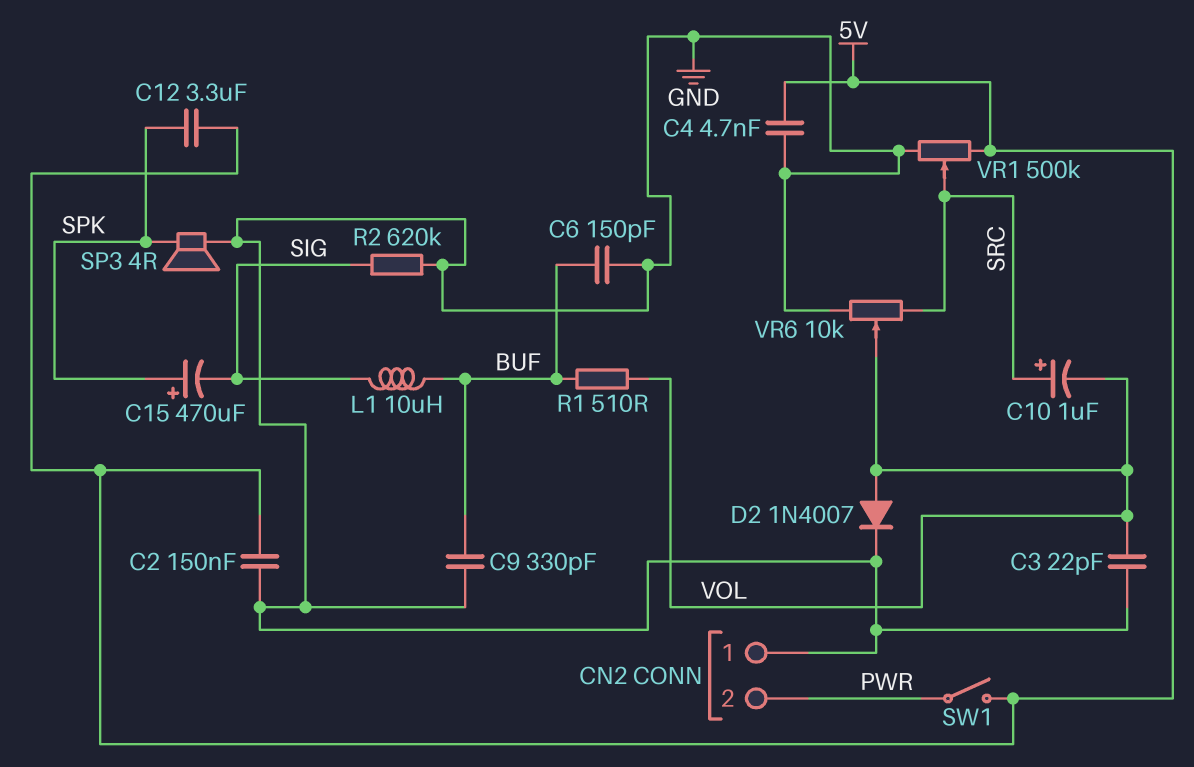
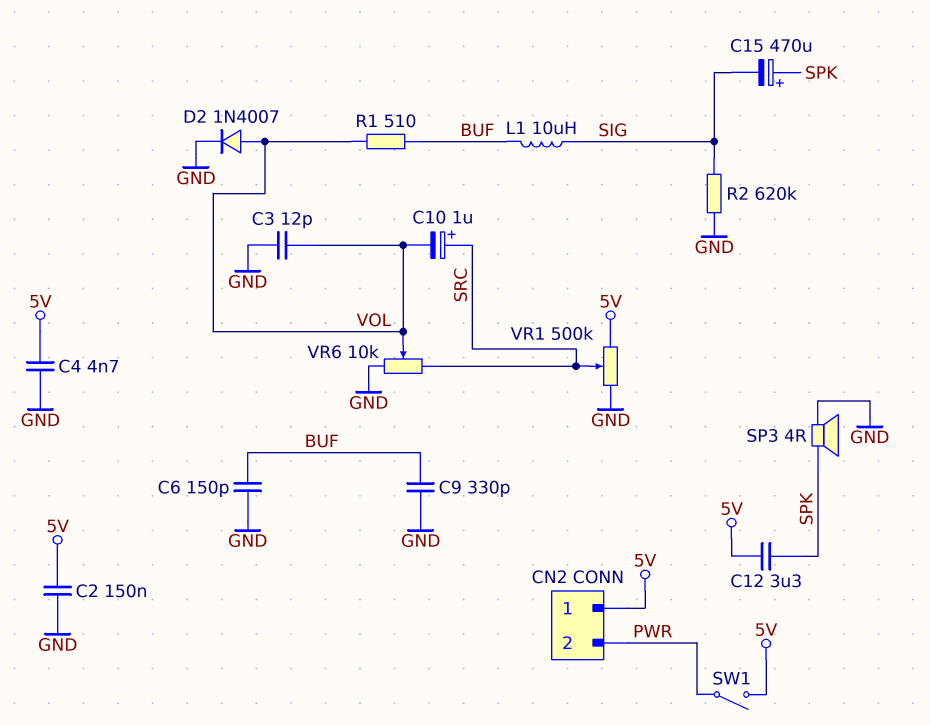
C3: 22pF (GND, VOL) -> 12pF (GND, VOL)
CN2 pin 1: GND -> 5V

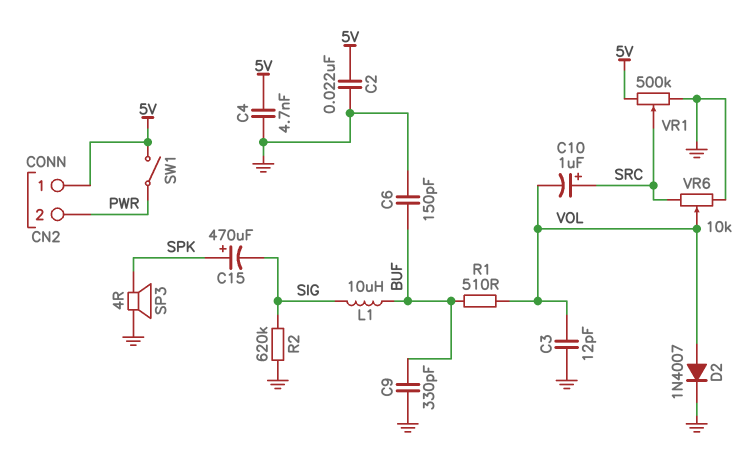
C2: 150nF (5V, GND) -> 22nF (5V, GND)
C12: 3.3uF (5V, SPK) -> none

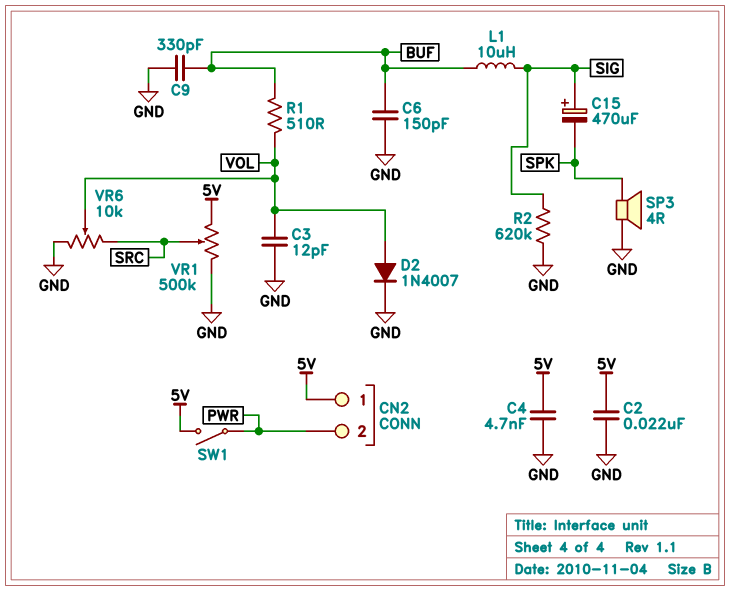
C10: 1uF (plus SRC, minus VOL) -> none
C15: 470uF (plus SPK, minus SIG) -> 470uF (plus SIG, minus SPK)

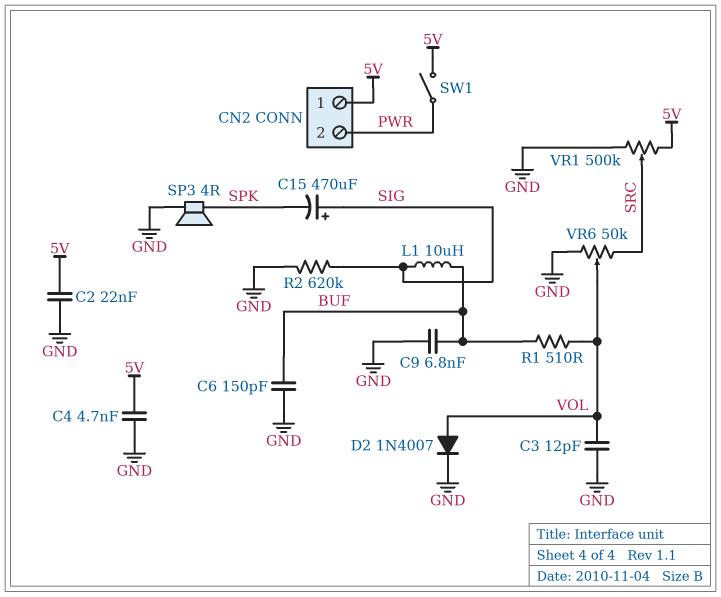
C9: 330pF (BUF, GND) -> 6.8nF (BUF, GND)
VR6: 10k (GND, SRC, wiper VOL) -> 50k (GND, SRC, wiper VOL)

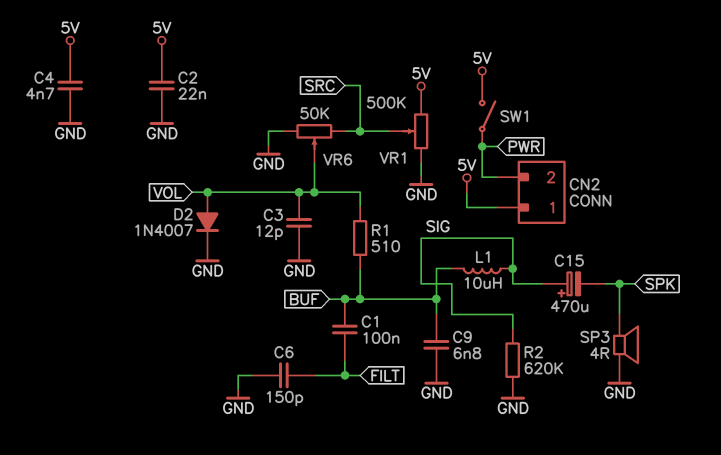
C1: none -> 100nF (BUF, FILT)
C6: 150pF (BUF, GND) -> 150pF (FILT, GND)

